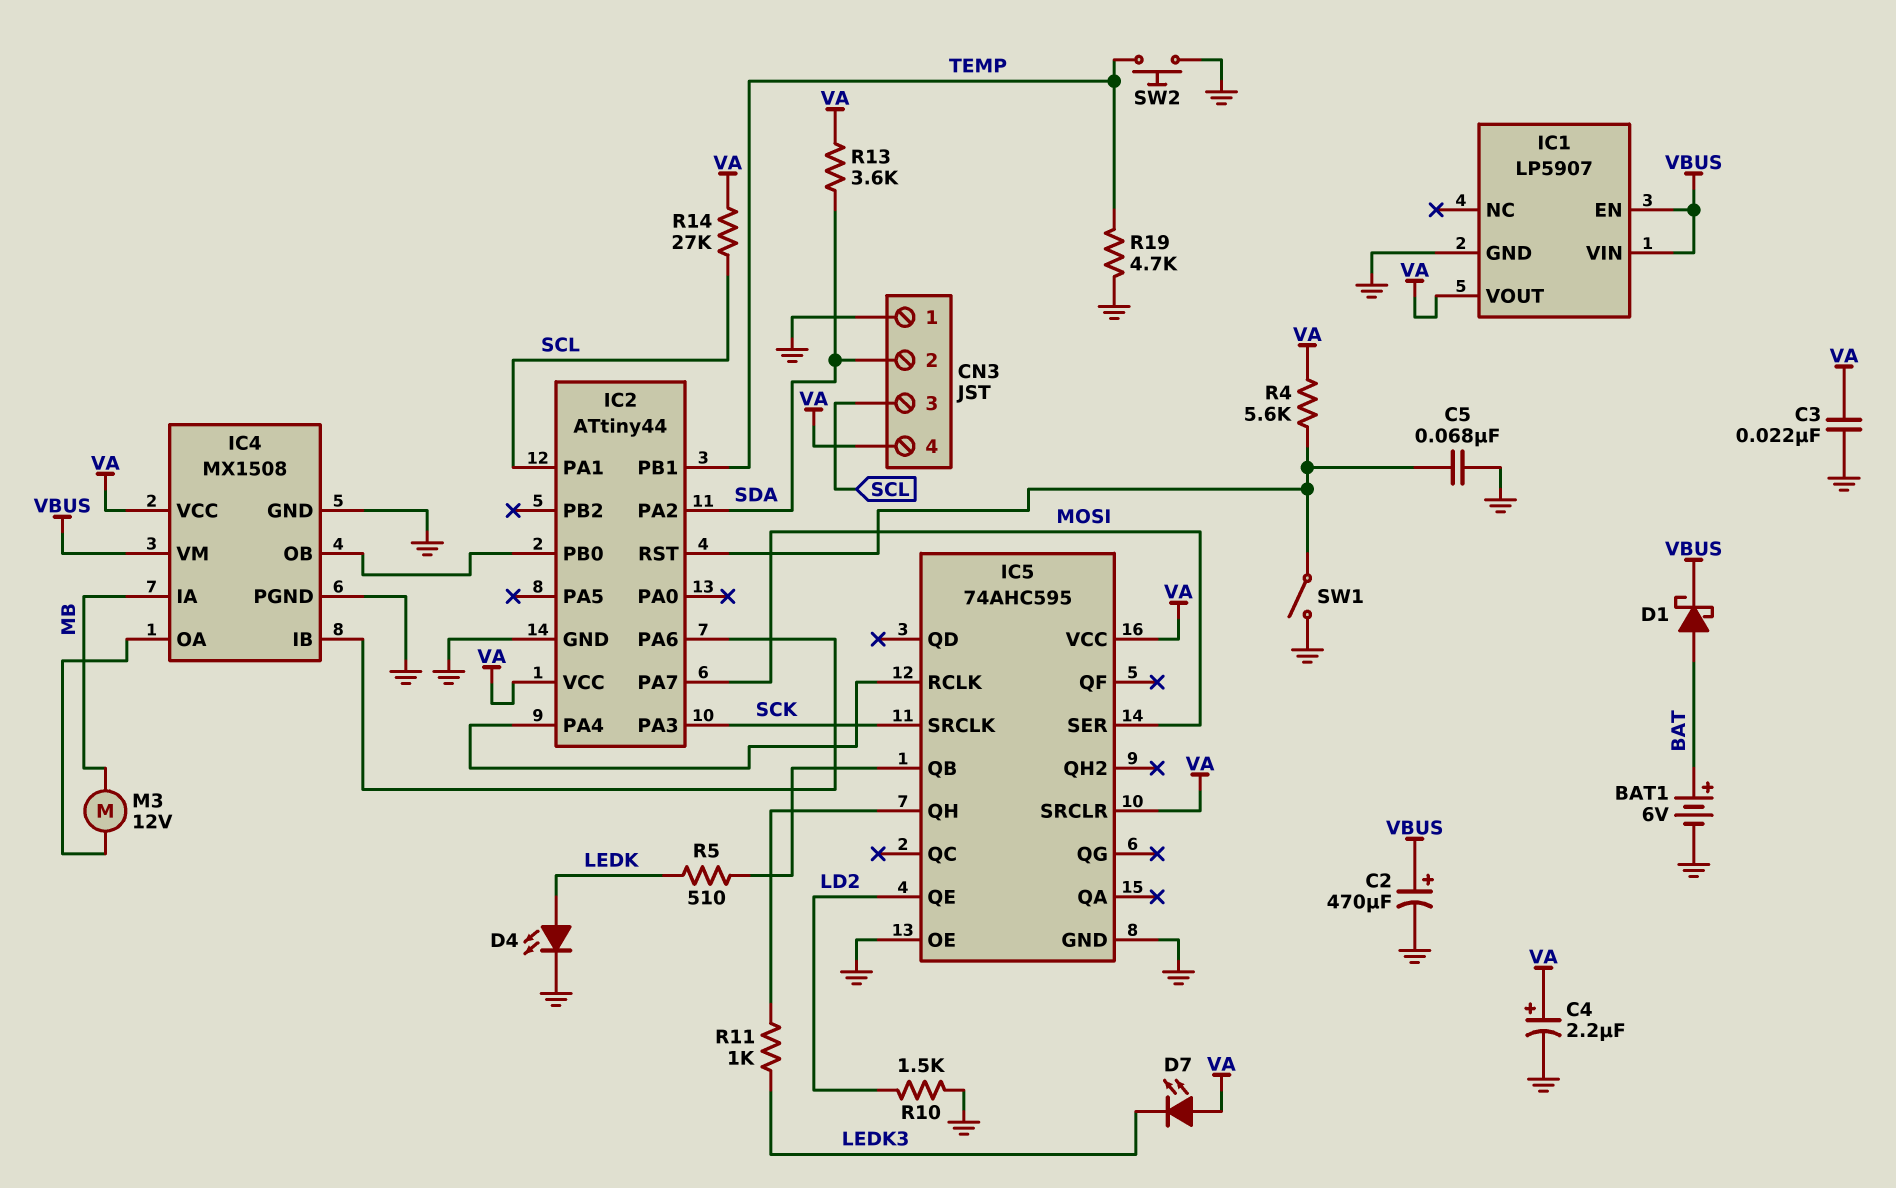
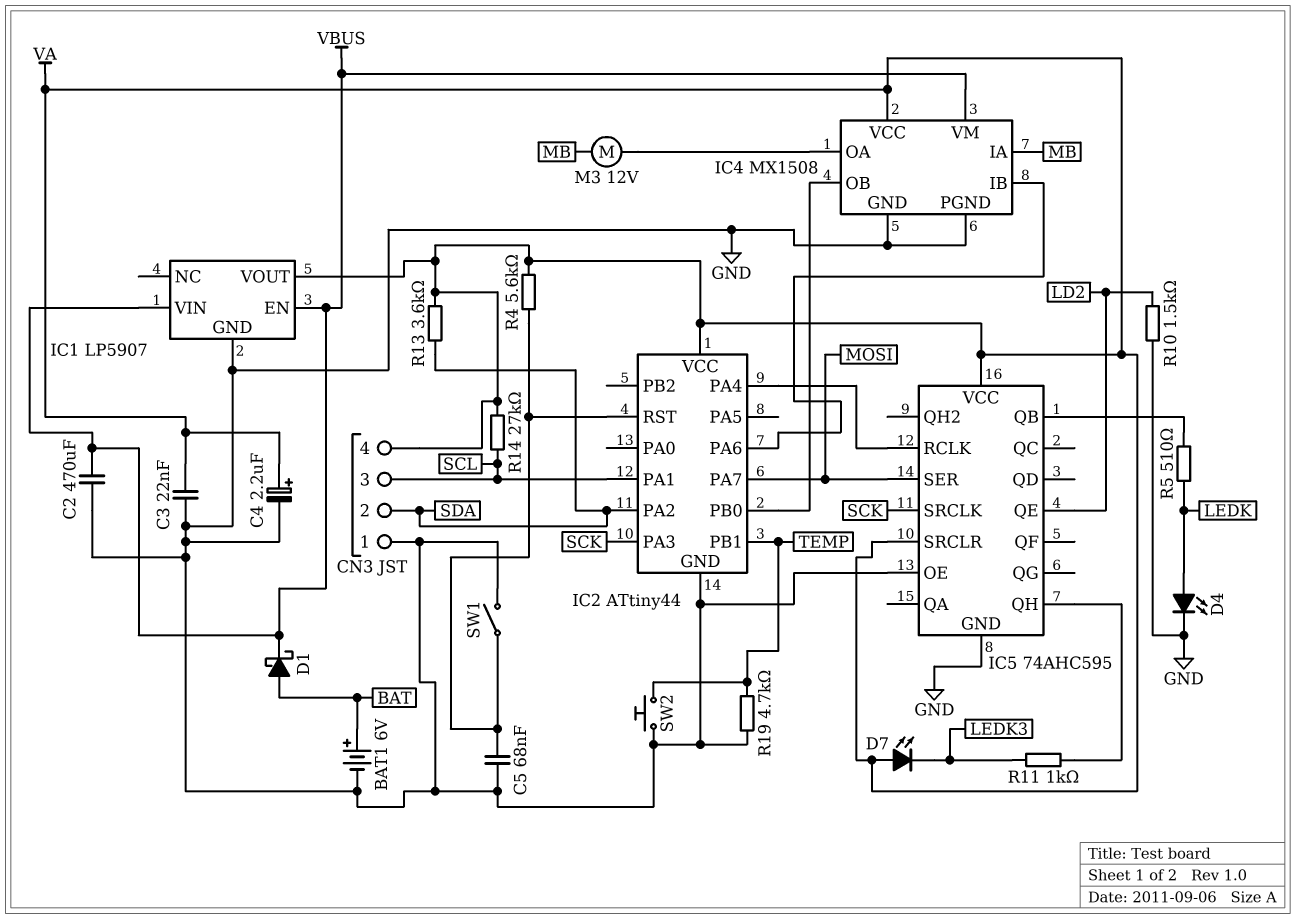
C2: 470uF (plus VBUS, minus GND) -> 470uF (GND, VBUS)

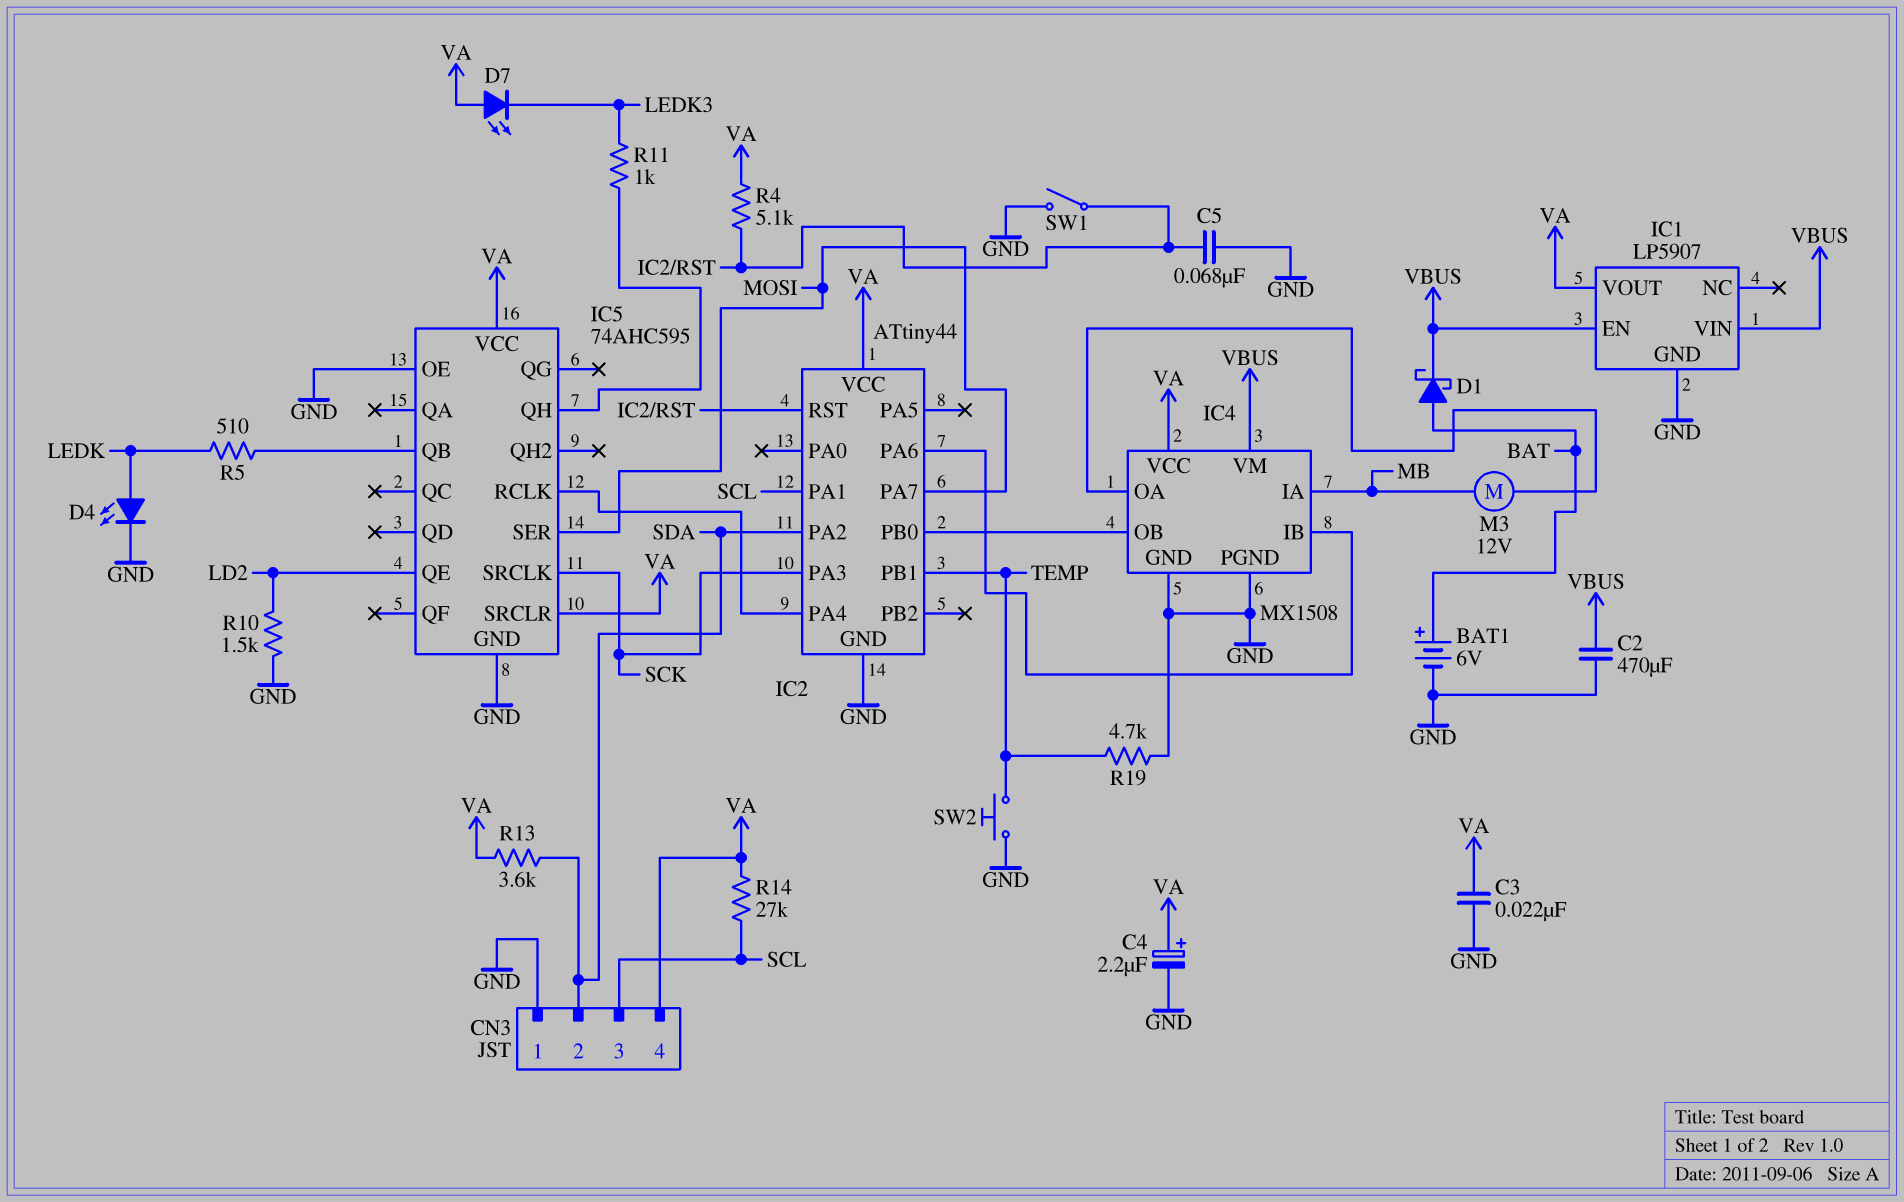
R4: 5.6k (IC2/RST, VA) -> 5.1k (IC2/RST, VA)

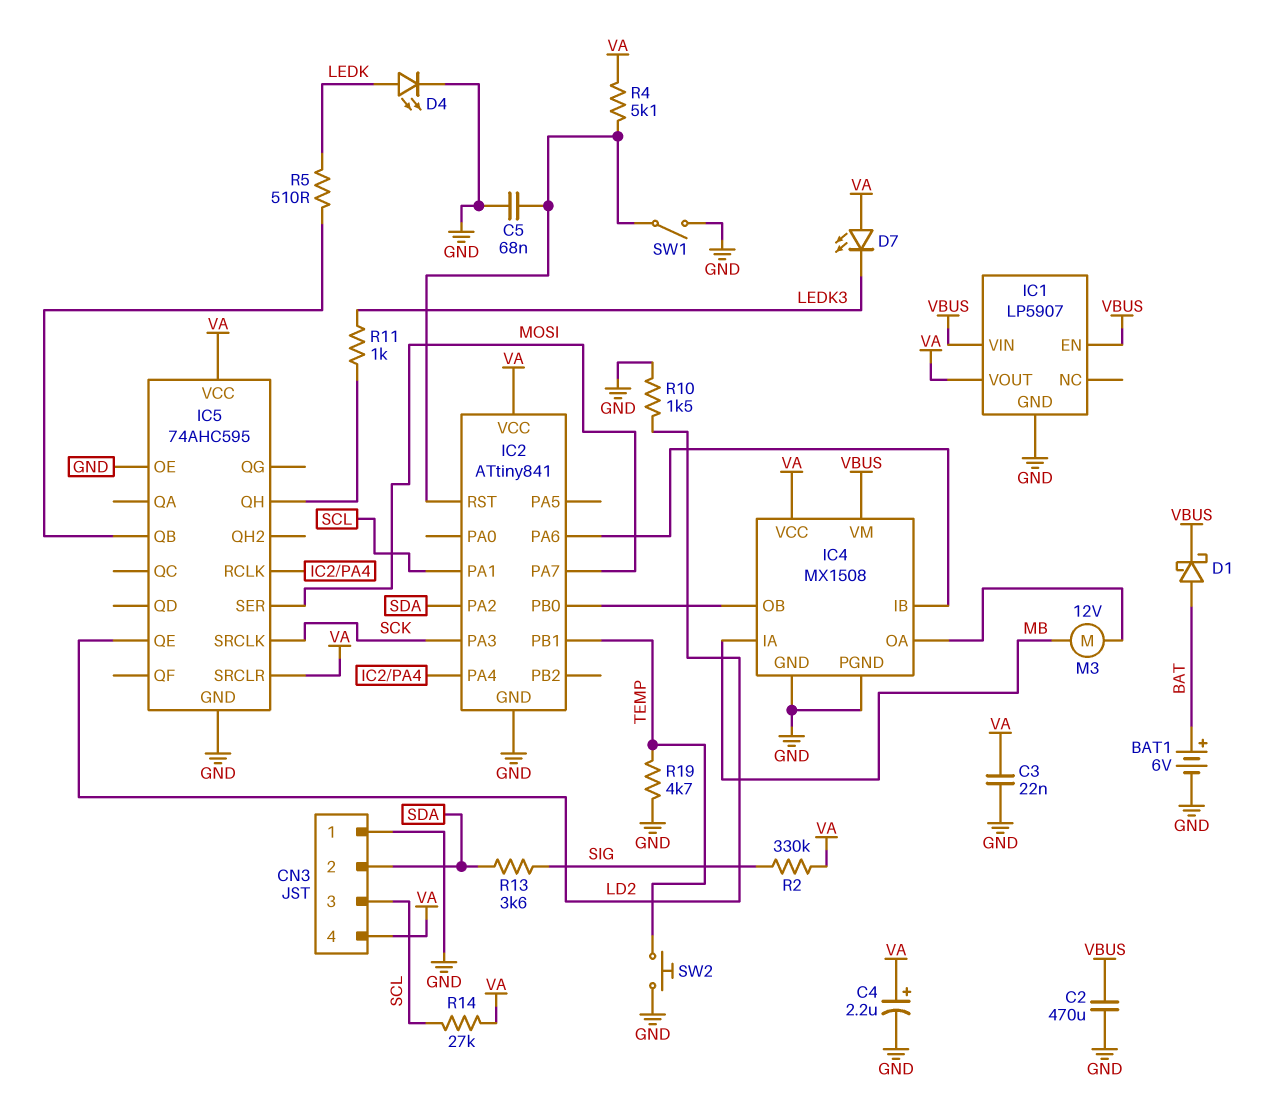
IC2: ATtiny44 -> ATtiny841
R2: none -> 330k (SIG, VA)
R13: 3.6k (SDA, VA) -> 3.6k (SDA, SIG)

